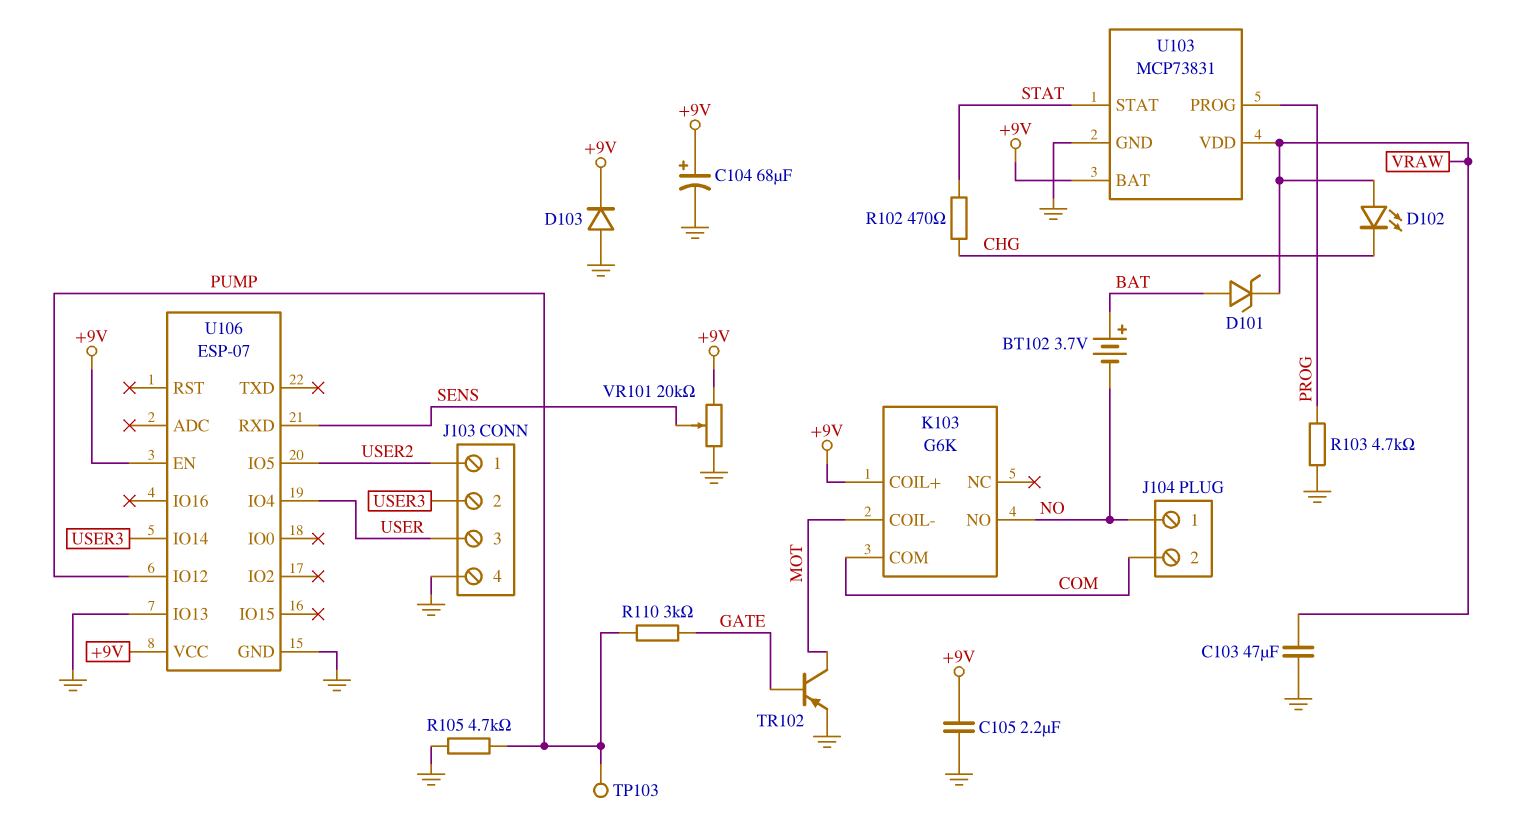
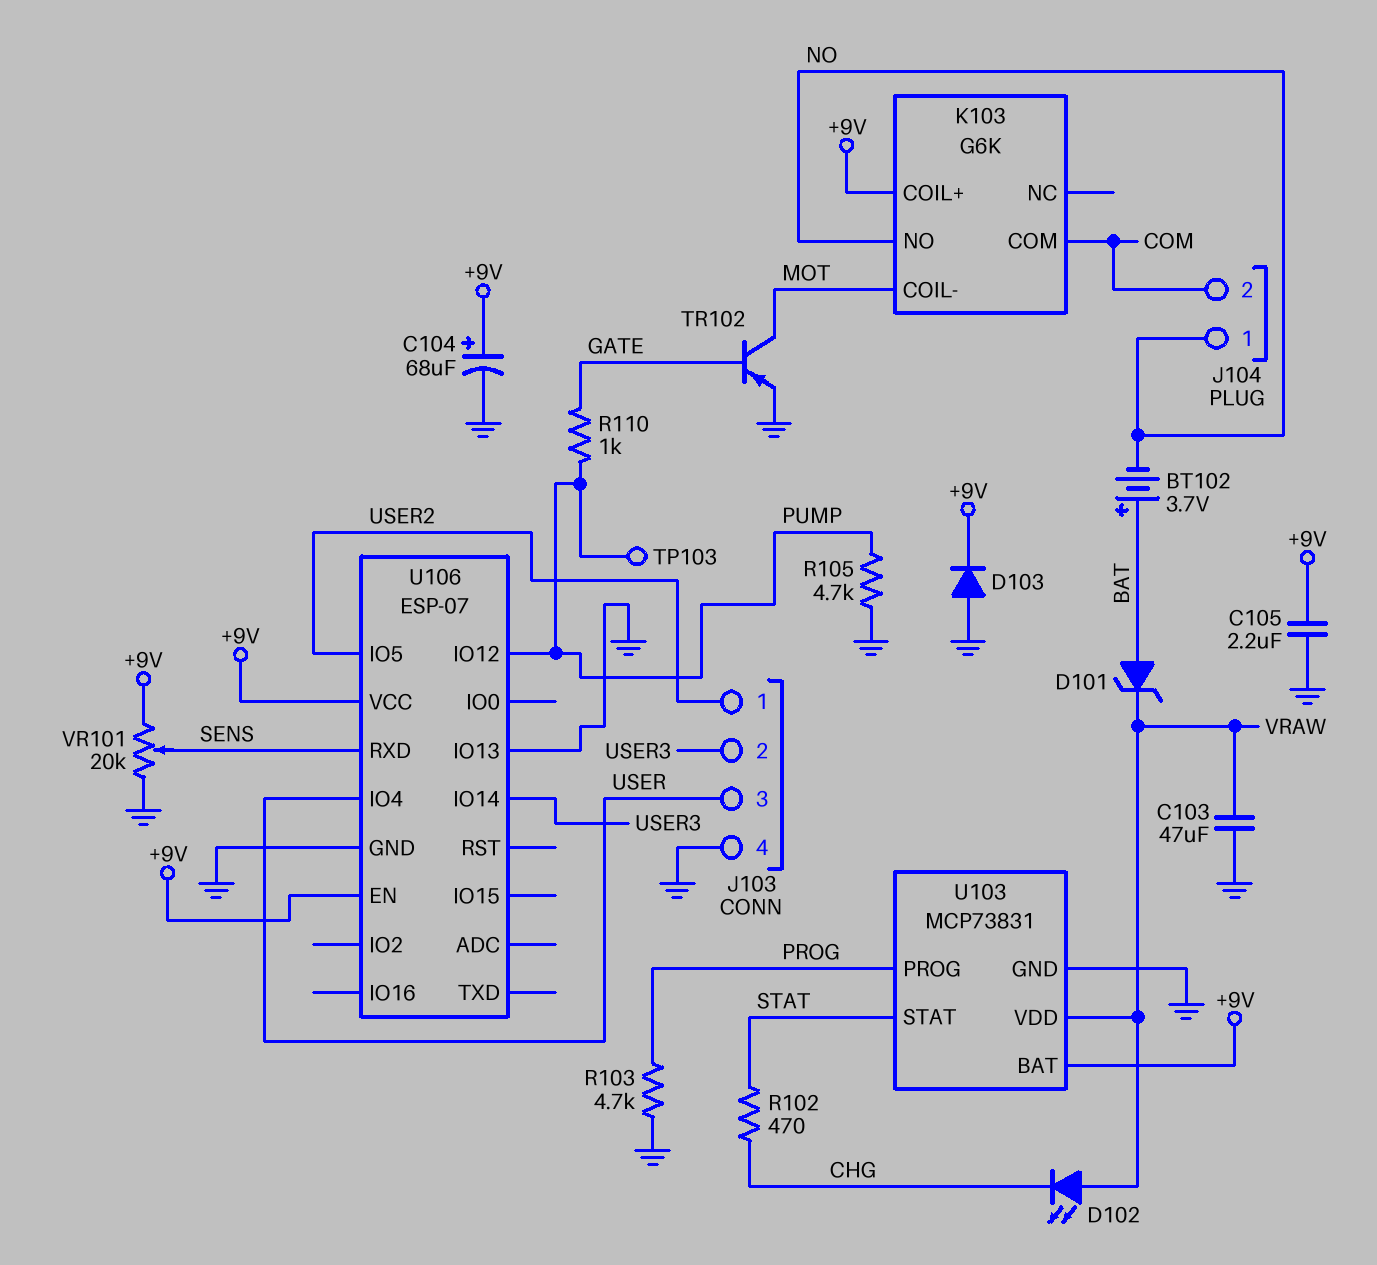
R110: 3k (GATE, PUMP) -> 1k (GATE, PUMP)

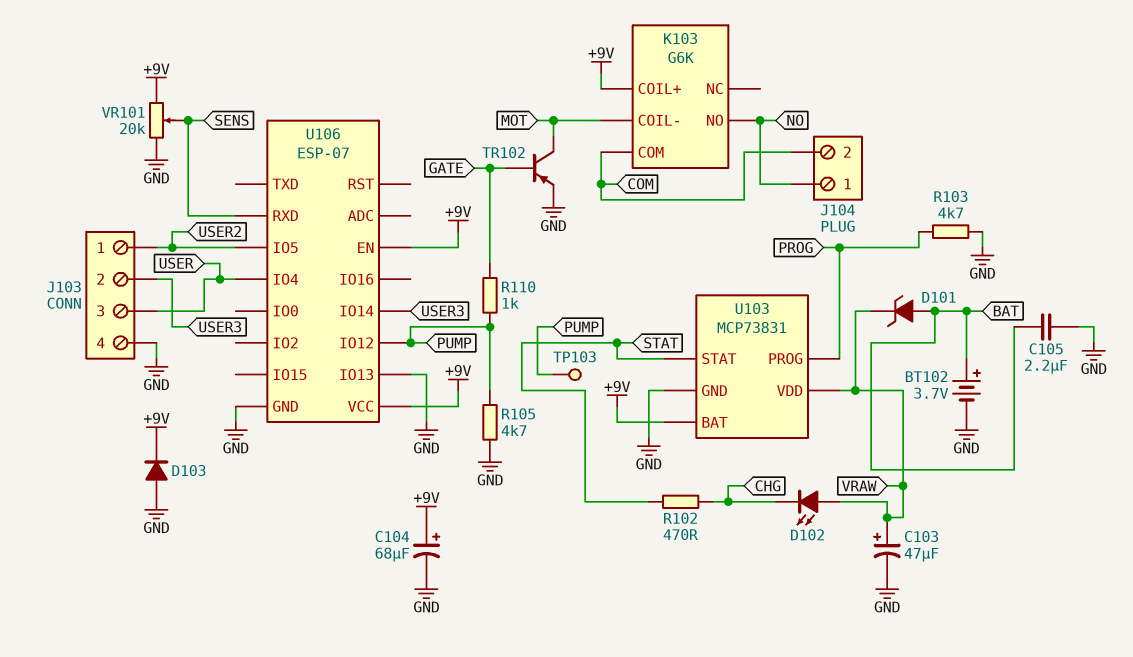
BT102: 3.7V (plus BAT, minus NO) -> 3.7V (plus BAT, minus GND)
C103: 47uF (GND, VRAW) -> 47uF (plus VRAW, minus GND)
C105: 2.2uF (+9V, GND) -> 2.2uF (BAT, GND)

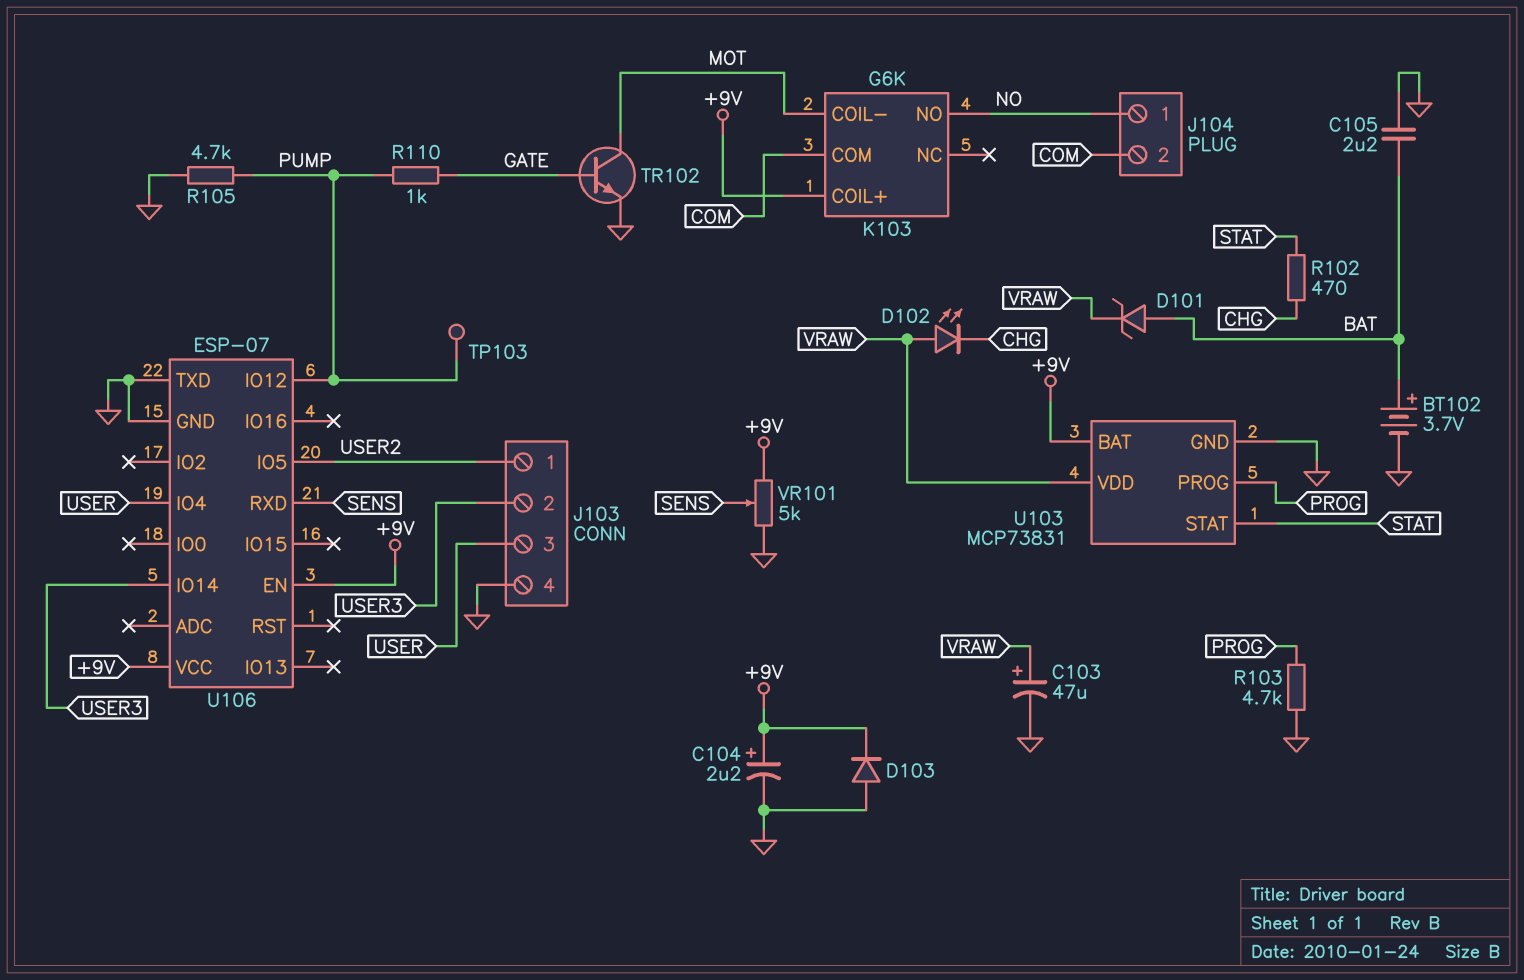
C104: 68uF (plus +9V, minus GND) -> 2.2uF (plus +9V, minus GND)
TR102: PNP (B GATE, C MOT, E GND) -> NPN (B GATE, C MOT, E GND)
U106 pin IO13: GND -> none
U106 pin TXD: none -> GND
VR101: 20k (+9V, GND, wiper SENS) -> 5k (+9V, GND, wiper SENS)

